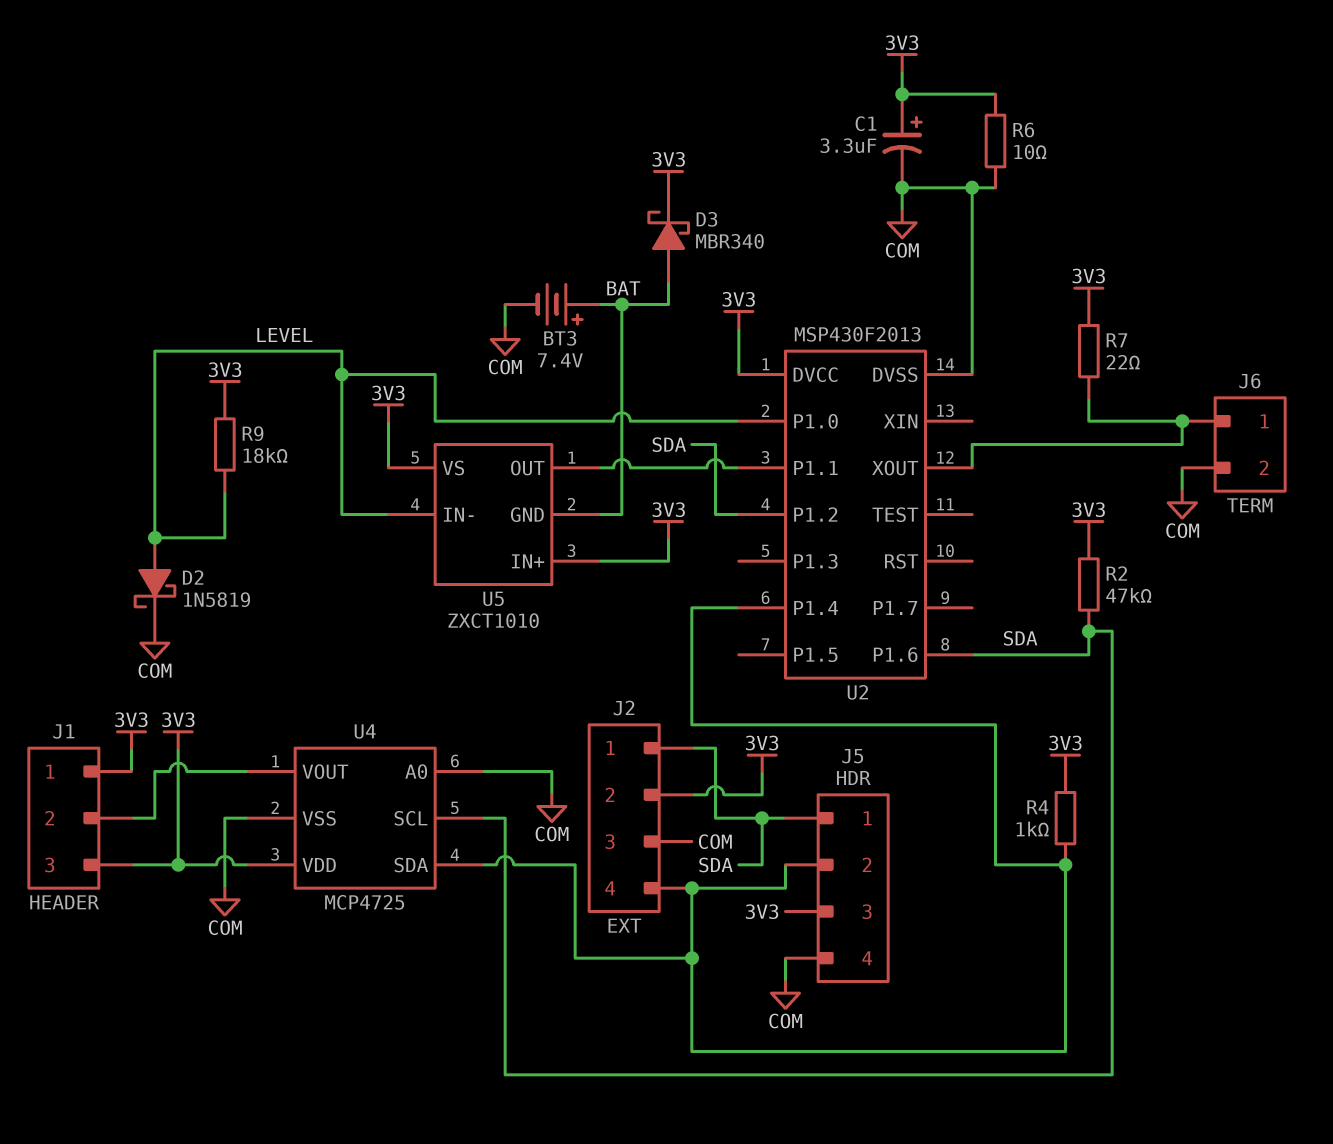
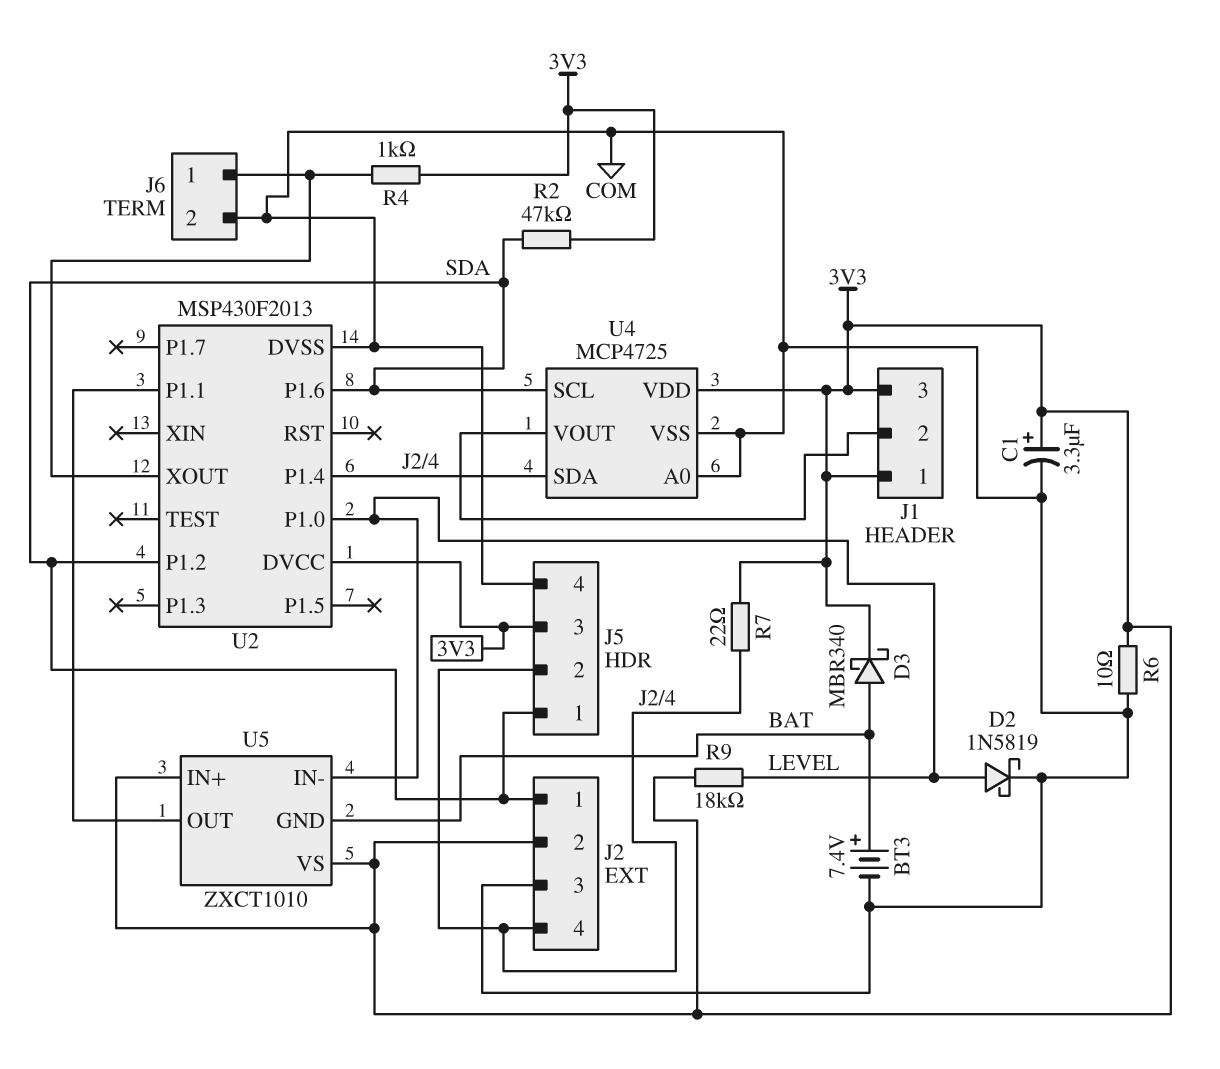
R4: 1k (3V3, J2/4) -> 1k (3V3, J6/1)
R7: 22 (3V3, J6/1) -> 22 (3V3, J2/4)

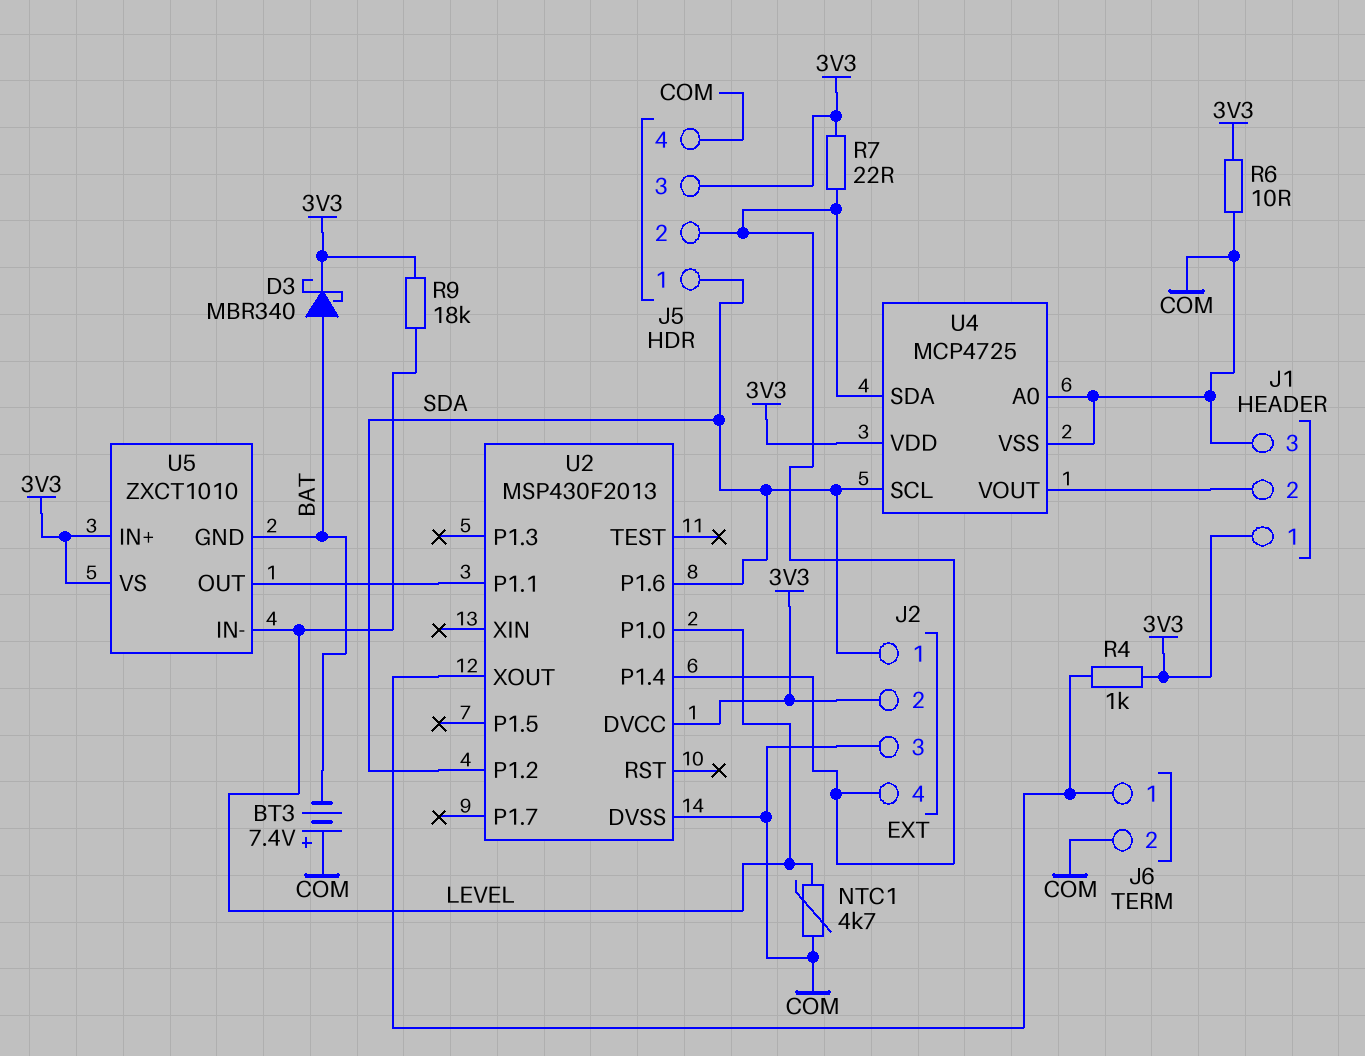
BT3: 7.4V (plus BAT, minus COM) -> 7.4V (plus COM, minus BAT)
C1: 3.3uF (plus 3V3, minus COM) -> none
D2: schottky 1N5819 (A LEVEL, K COM) -> none
J1 pin 3: 3V3 -> COM
NTC1: none -> 4.7k (COM, LEVEL)
R2: 47k (3V3, SDA) -> none

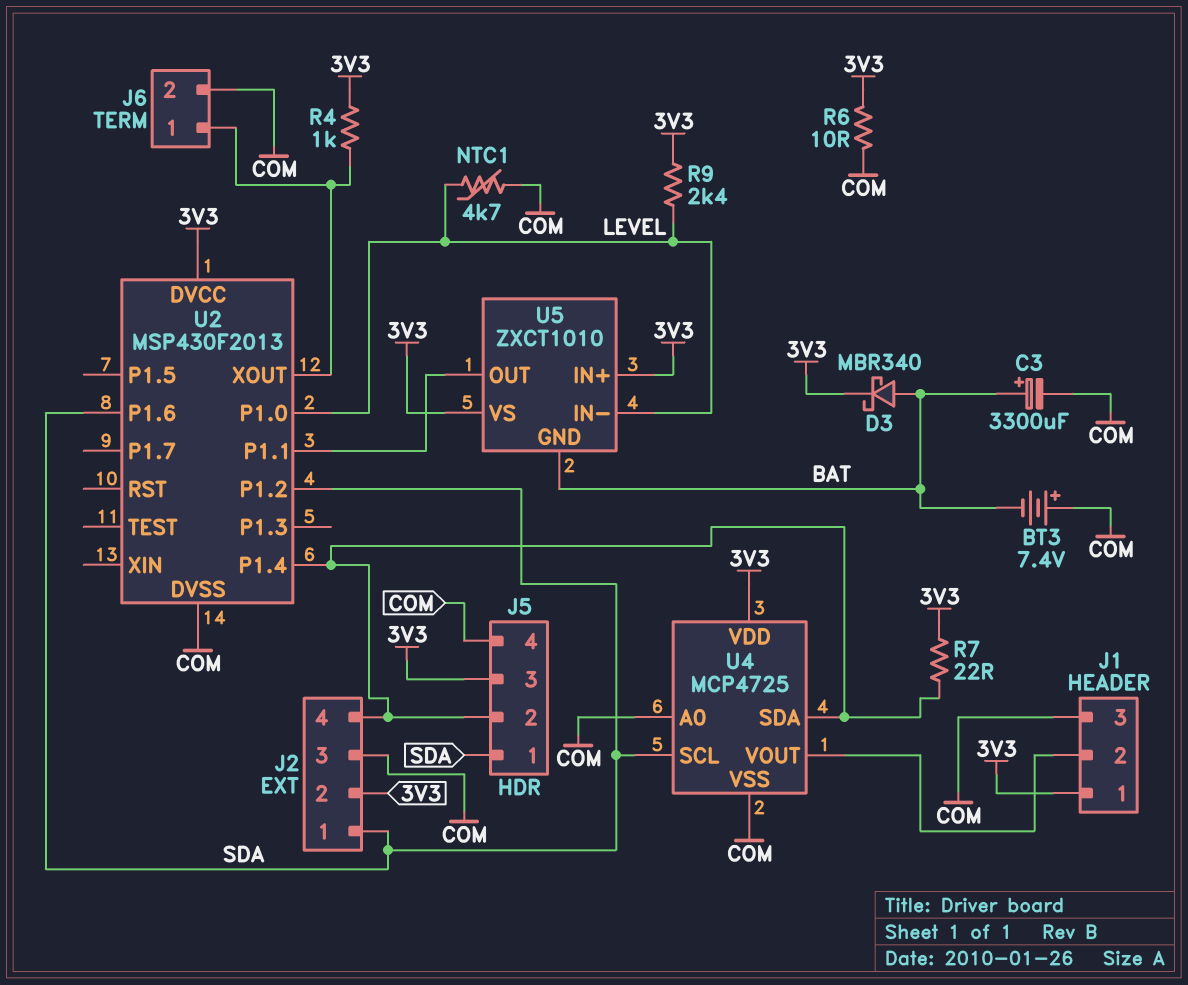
C3: none -> 3300uF (plus BAT, minus COM)
R9: 18k (3V3, LEVEL) -> 2.4k (3V3, LEVEL)

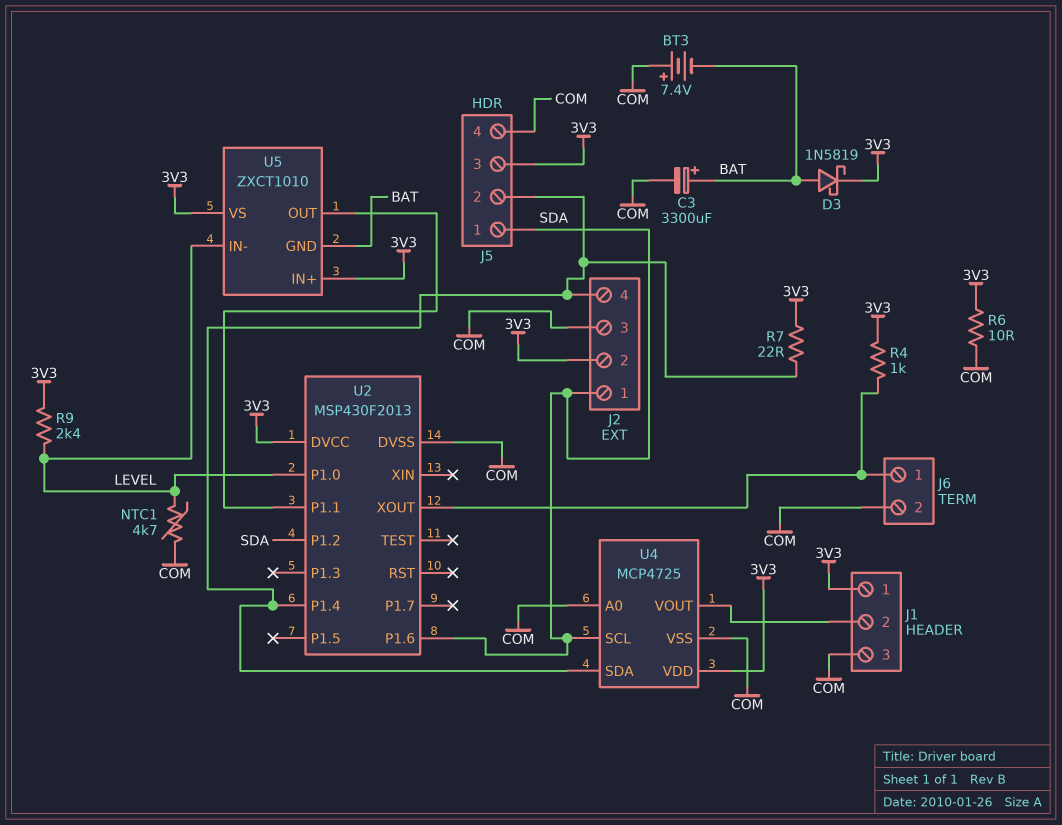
D3: schottky MBR340 (A BAT, K 3V3) -> schottky 1N5819 (A BAT, K 3V3)

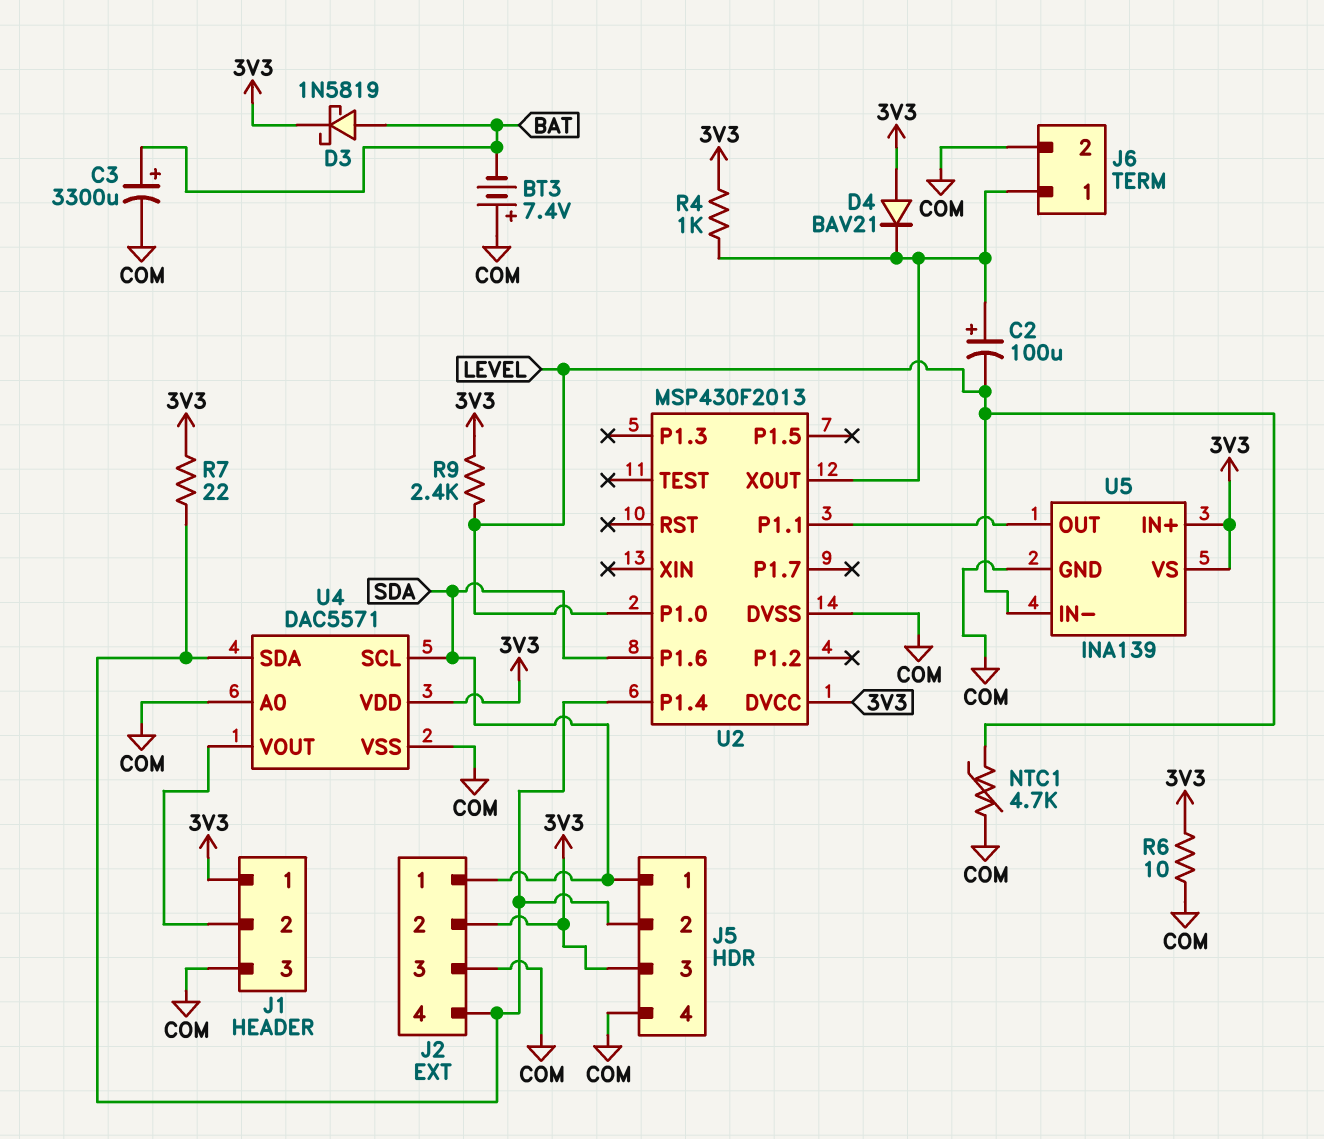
C2: none -> 100uF (plus J6/1, minus LEVEL)
D4: none -> diode BAV21 (A 3V3, K J6/1)
U2 pin P1.2: SDA -> none
U4: MCP4725 -> DAC5571
U5: ZXCT1010 -> INA139
U5 pin GND: BAT -> COM

